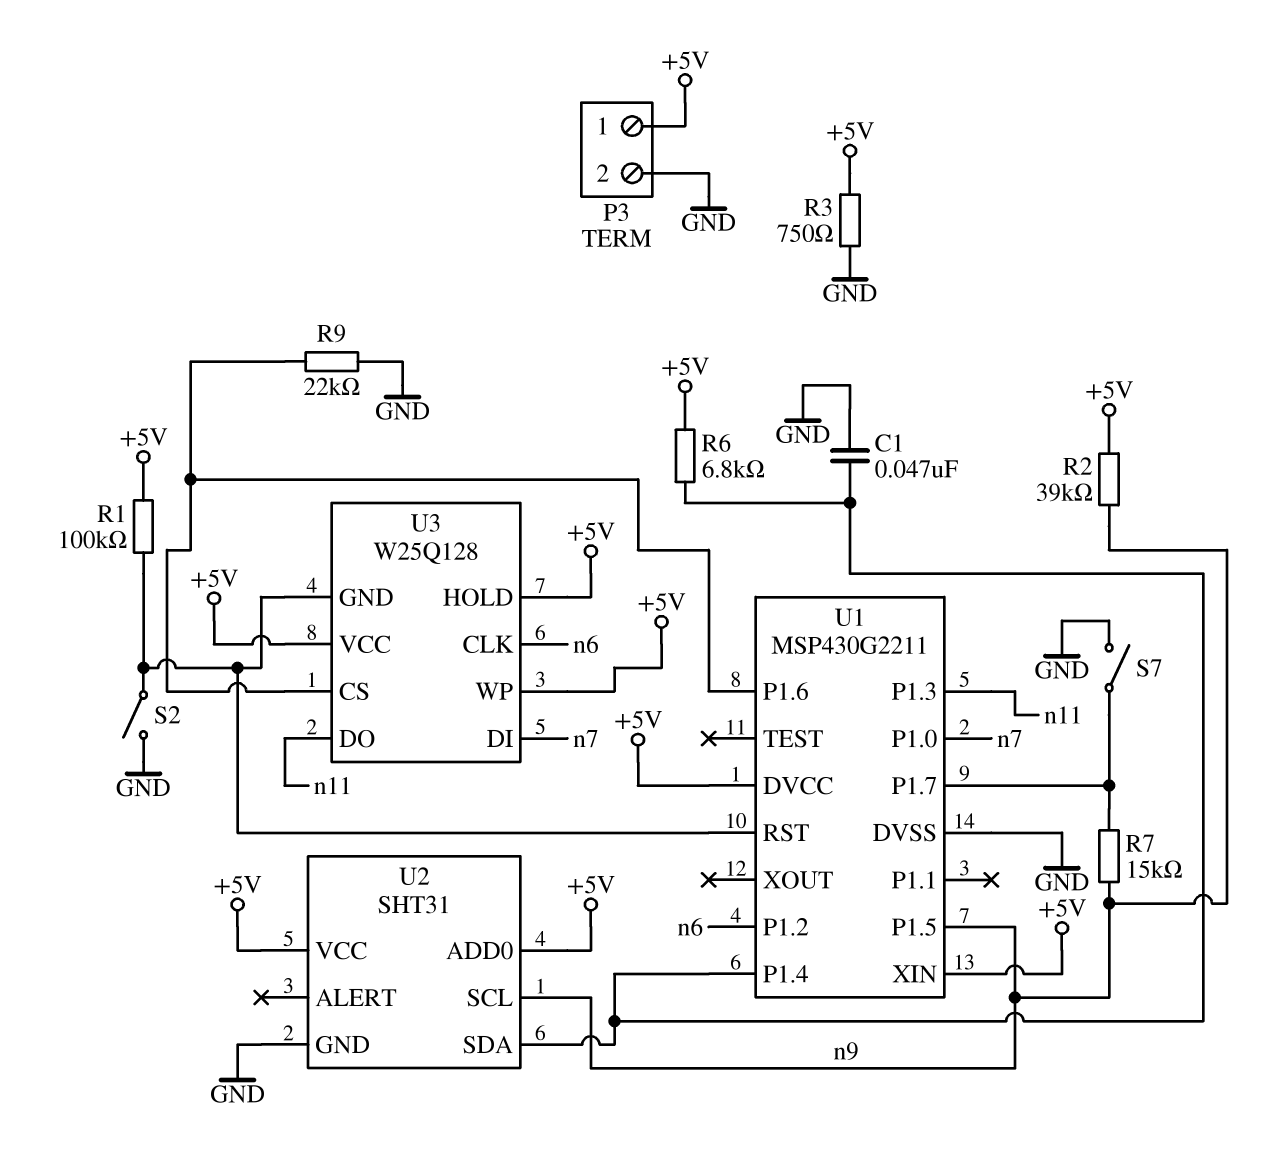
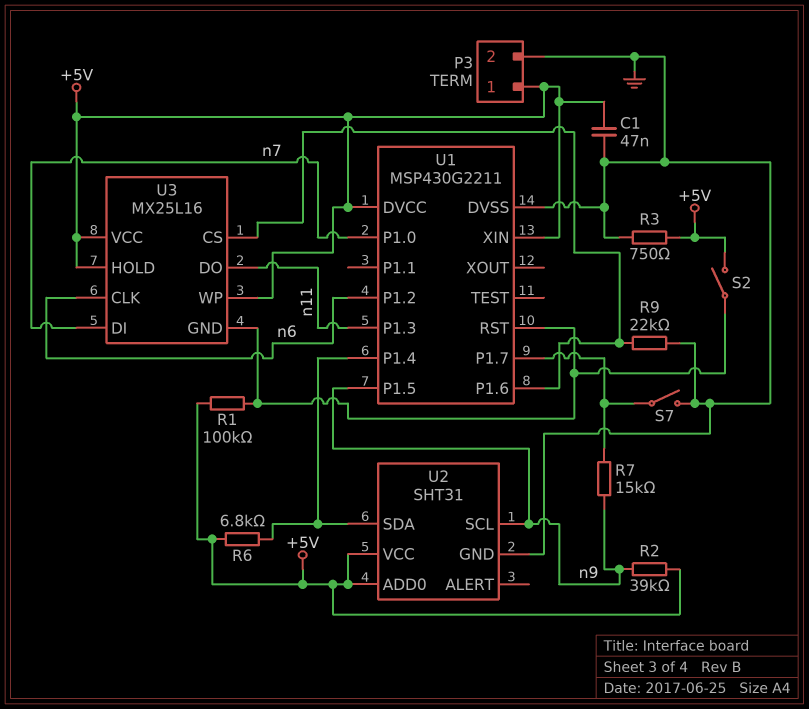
C1: 47nF (GND, U1/P1.4) -> 47nF (+5V, GND)
S2: switch (GND, U1/RST) -> switch (+5V, U1/RST)
U3: W25Q128 -> MX25L16

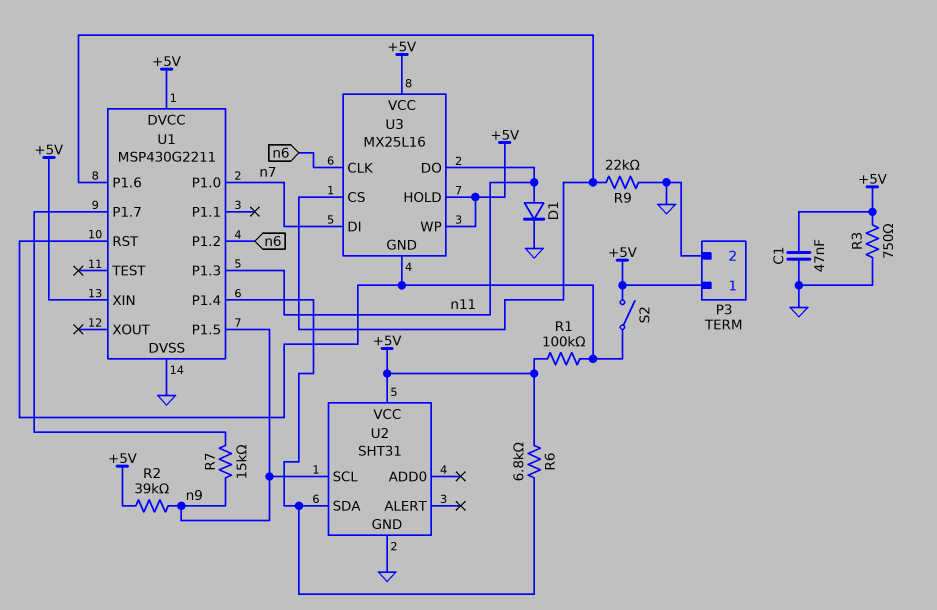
D1: none -> diode (A n11, K GND)
S7: switch (GND, U1/P1.7) -> none
U2 pin ADD0: +5V -> none

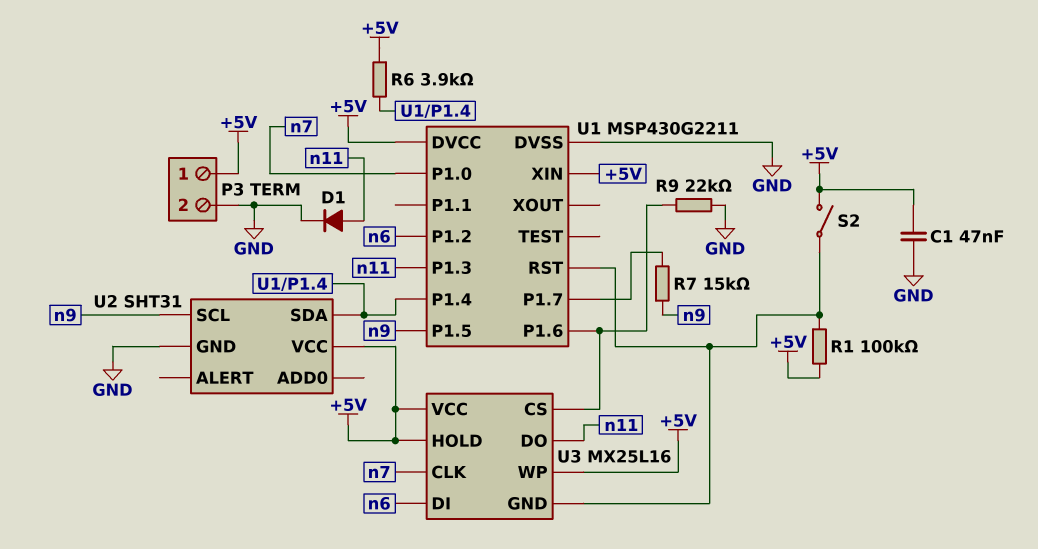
R2: 39k (+5V, n9) -> none
R3: 750 (+5V, GND) -> none
R6: 6.8k (+5V, U1/P1.4) -> 3.9k (+5V, U1/P1.4)
U3 pin CLK: n6 -> n7
U3 pin DI: n7 -> n6

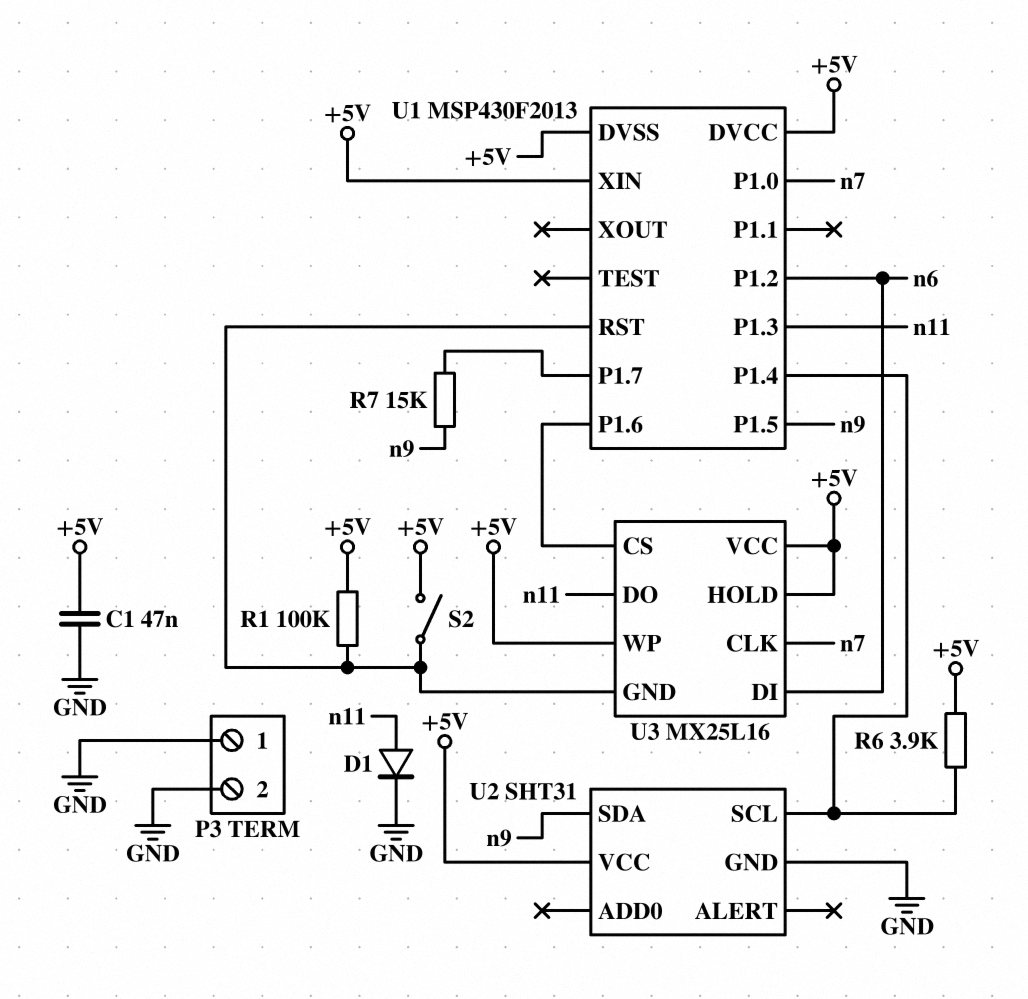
P3 pin 1: +5V -> GND
R9: 22k (GND, U1/P1.6) -> none
U1: MSP430G2211 -> MSP430F2013
U1 pin DVSS: GND -> +5V
U2 pin SCL: n9 -> U1/P1.4
U2 pin SDA: U1/P1.4 -> n9

